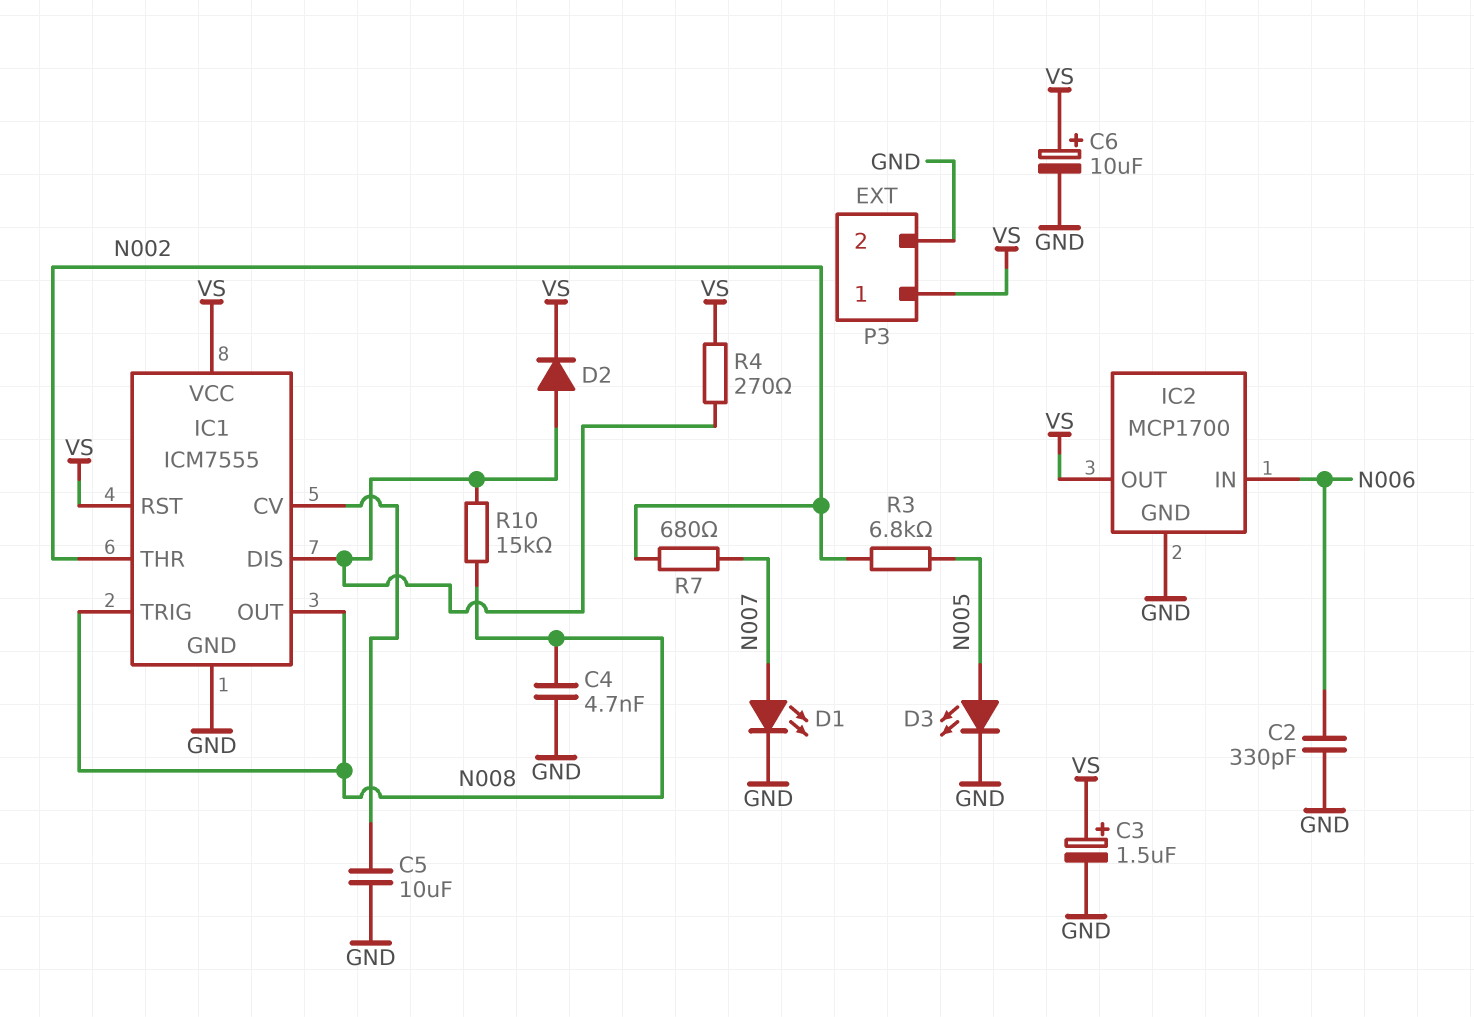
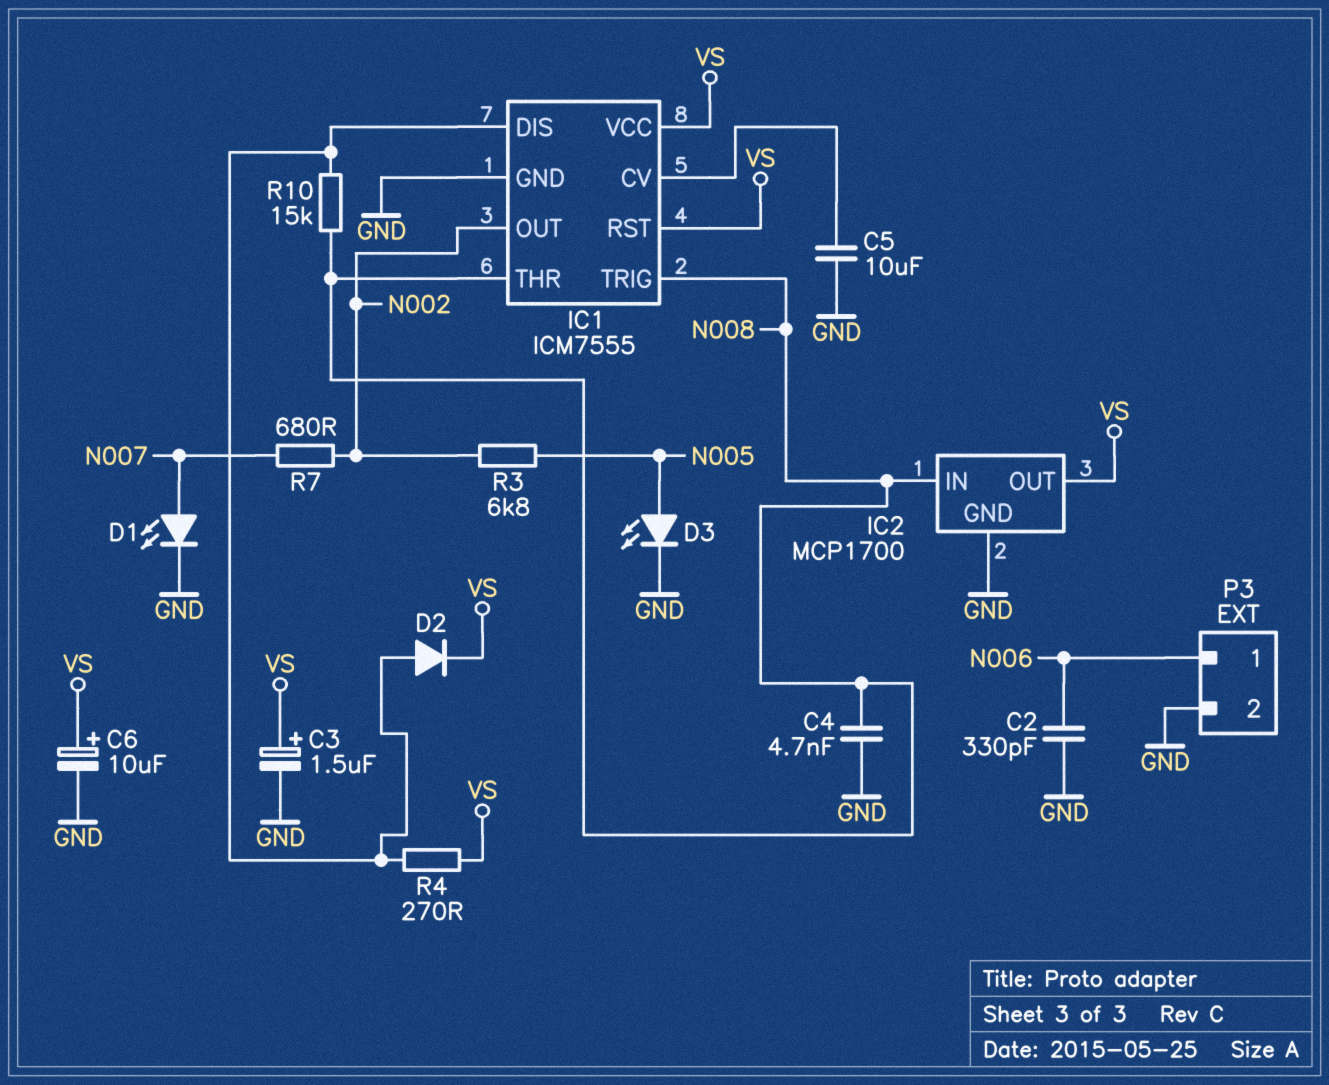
IC1 pin OUT: N008 -> N002
IC1 pin THR: N002 -> N008
IC2 pin IN: N006 -> N008
P3 pin 1: VS -> N006

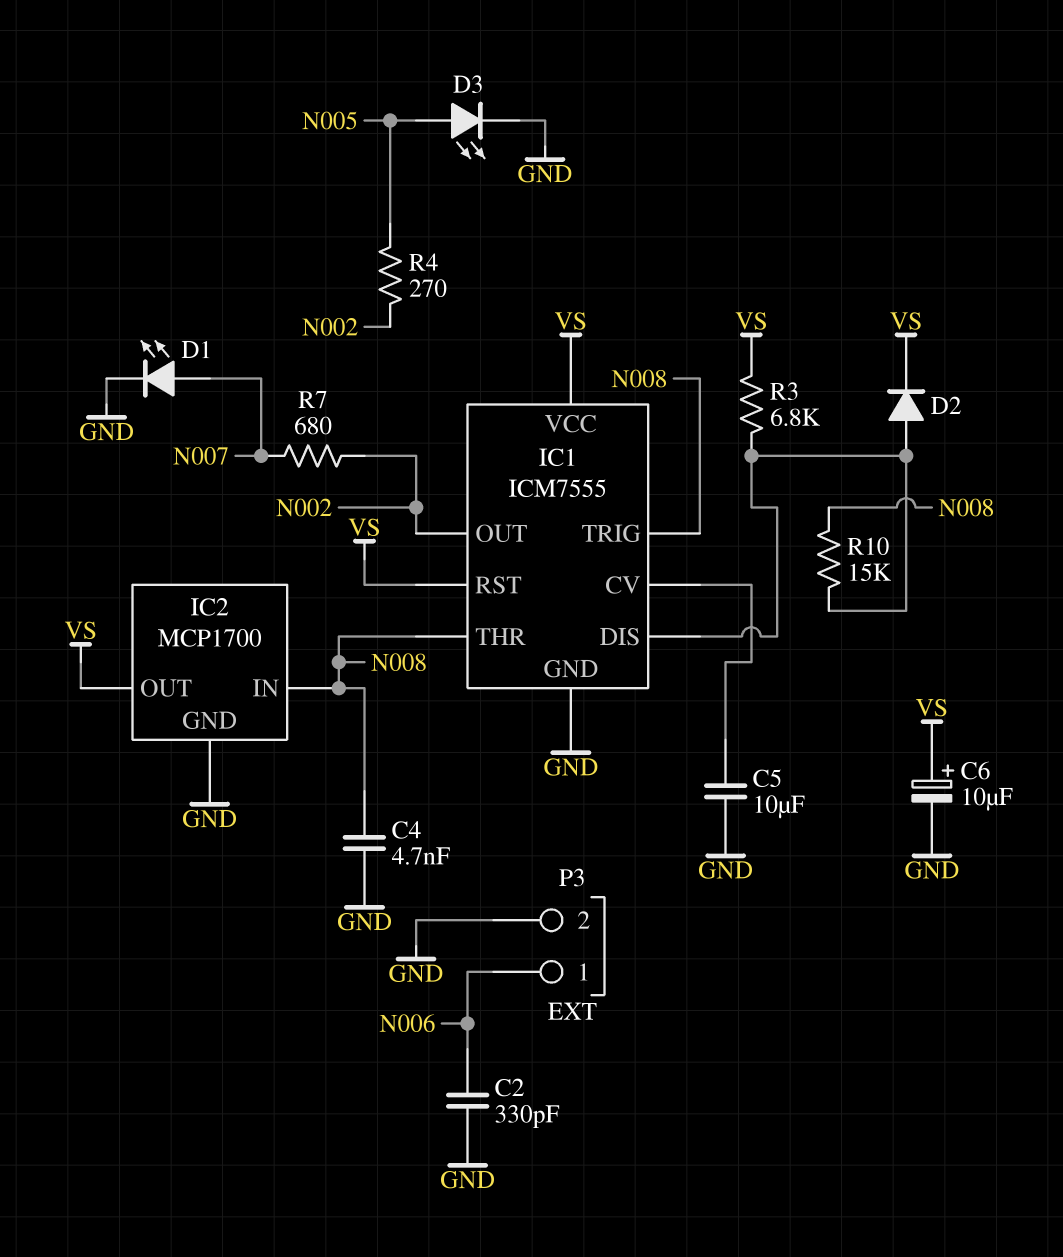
C3: 1.5uF (plus VS, minus GND) -> none
R3: 6.8k (N002, N005) -> 6.8k (IC1/DIS, VS)
R4: 270 (IC1/DIS, VS) -> 270 (N002, N005)

